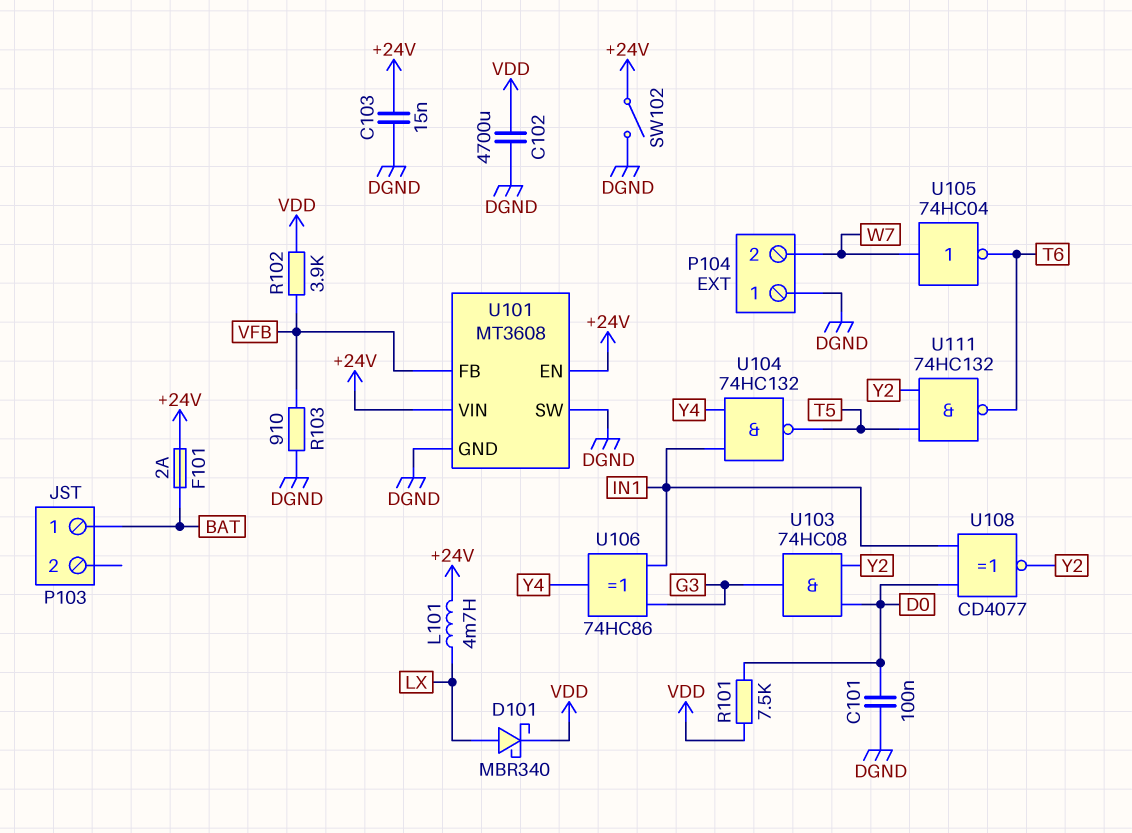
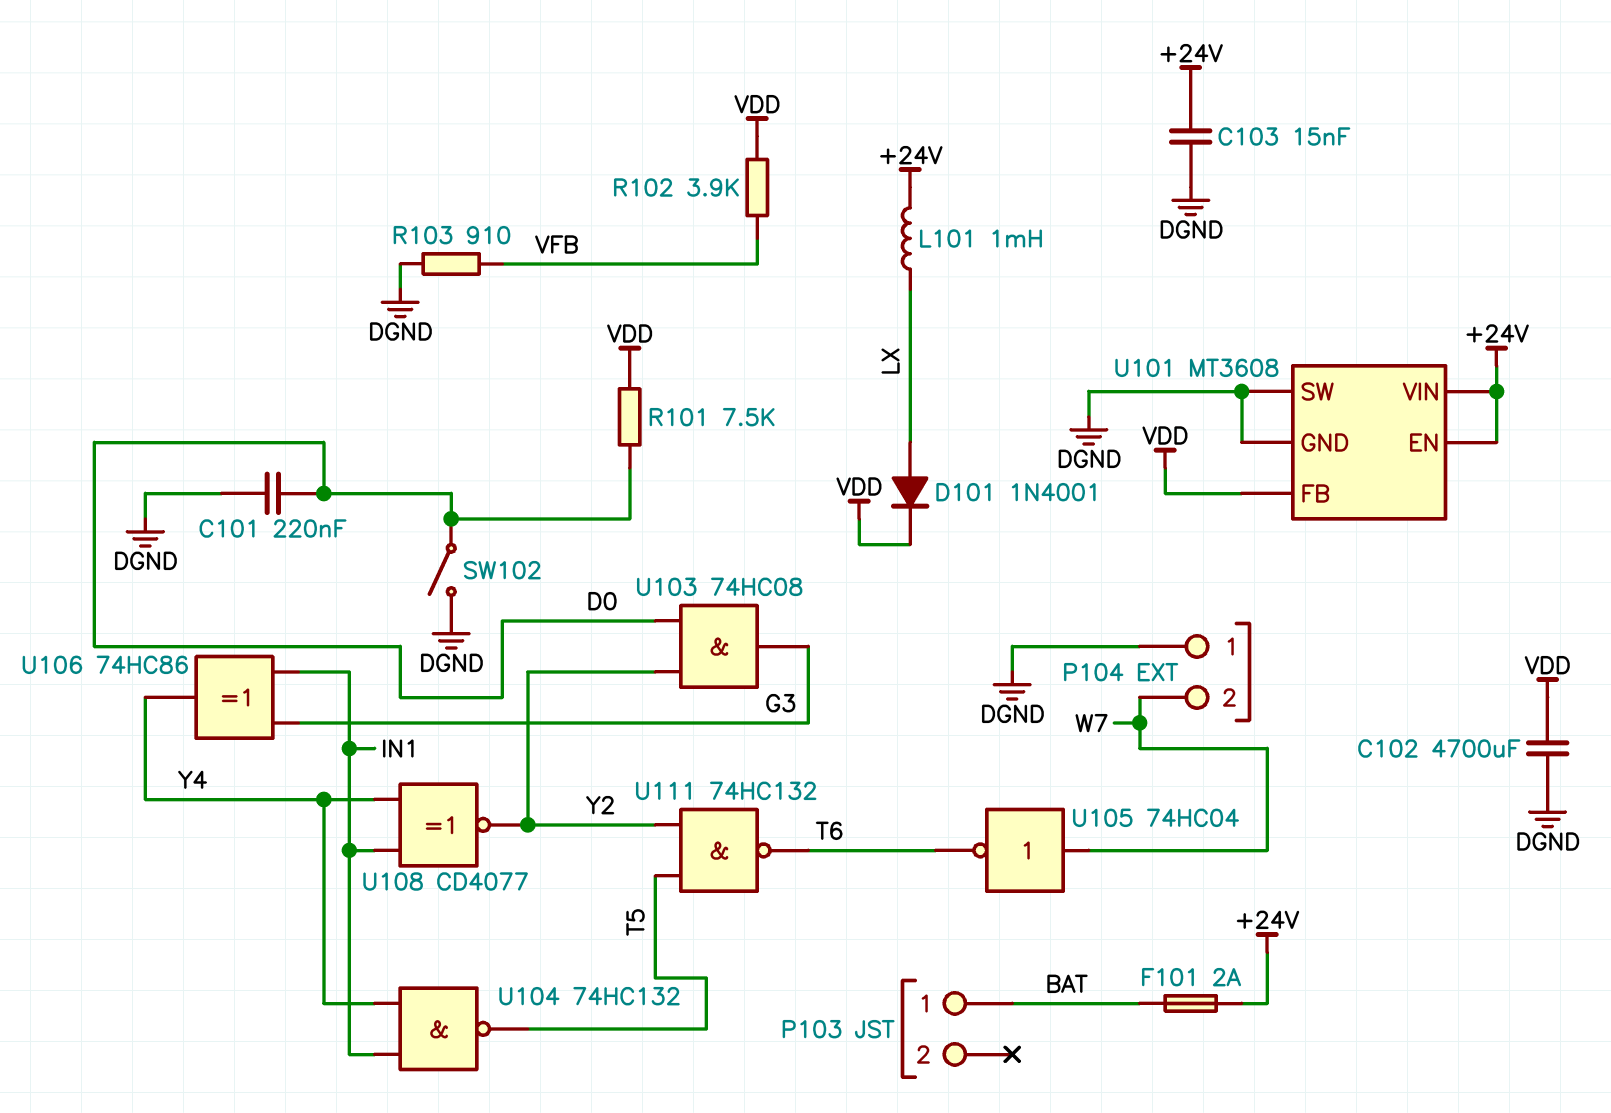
C101: 100nF (D0, DGND) -> 220nF (D0, DGND)
D101: schottky MBR340 (A LX, K VDD) -> diode 1N4001 (A LX, K VDD)
L101: 4.7mH (+24V, LX) -> 1mH (+24V, LX)
SW102: switch (+24V, DGND) -> switch (D0, DGND)
U101 pin FB: VFB -> VDD
U108: XNOR CD4077 (in D0, in IN1, out Y2) -> XNOR CD4077 (in IN1, in Y4, out Y2)

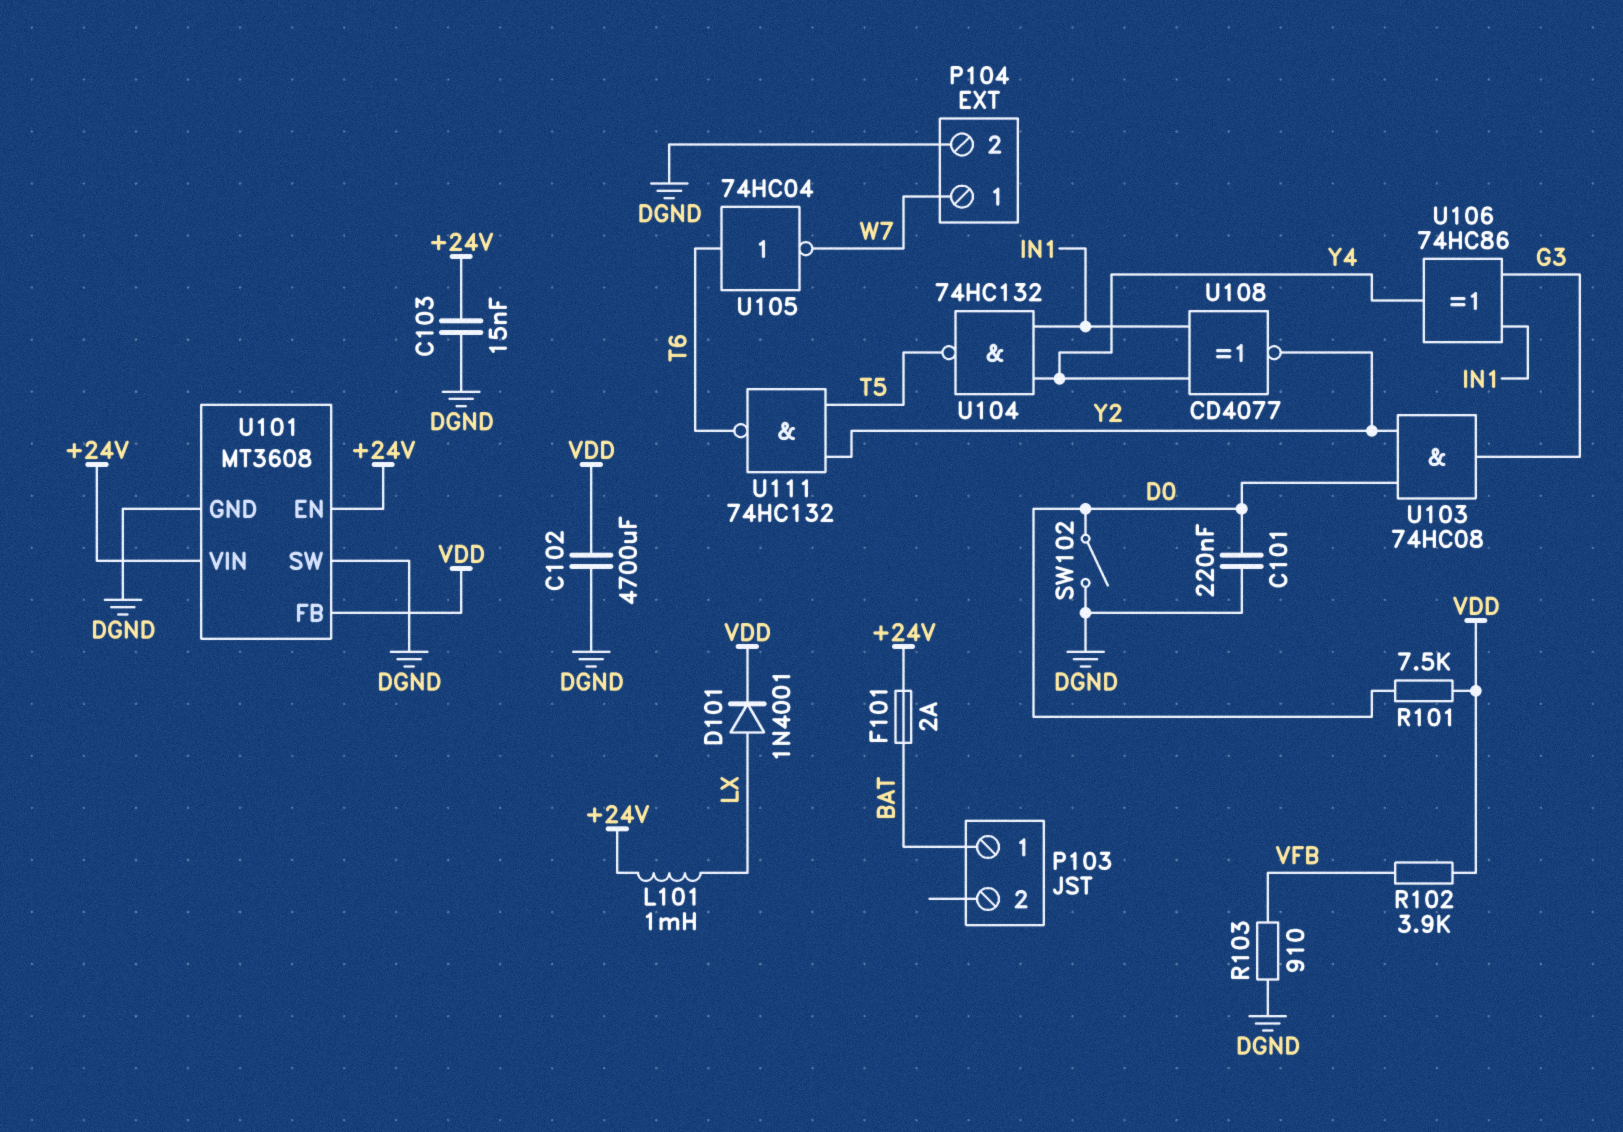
P104 pin 1: DGND -> W7
P104 pin 2: W7 -> DGND
U105: NOT 74HC04 (in W7, out T6) -> NOT 74HC04 (in T6, out W7)

